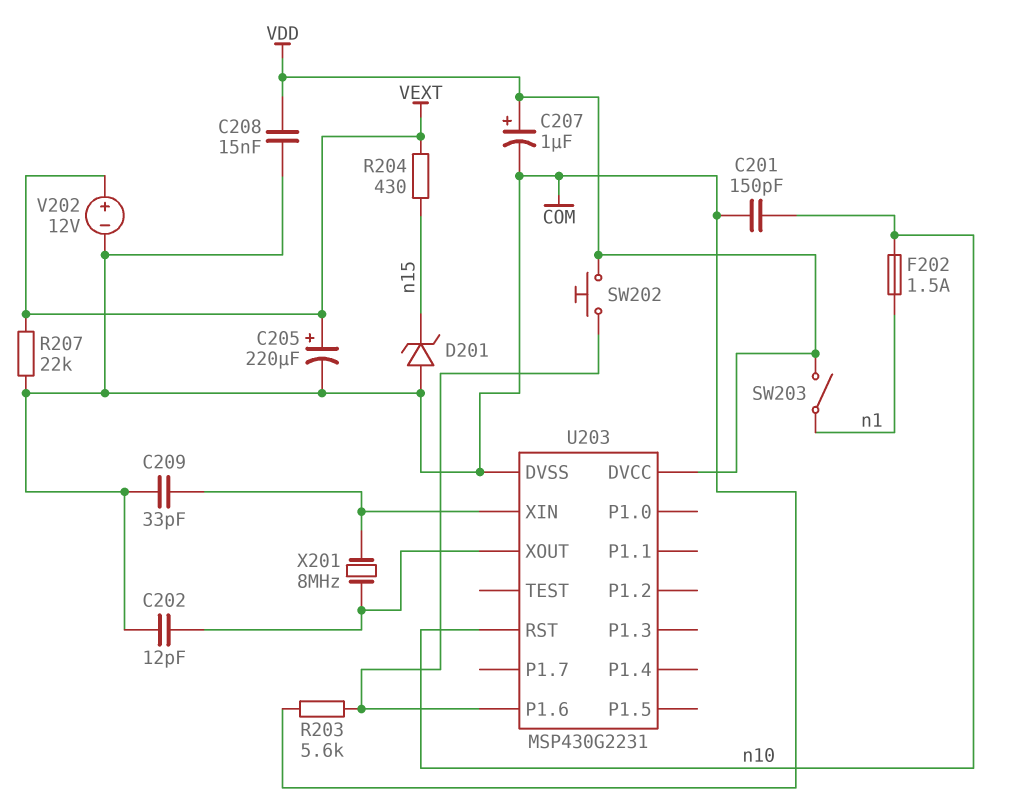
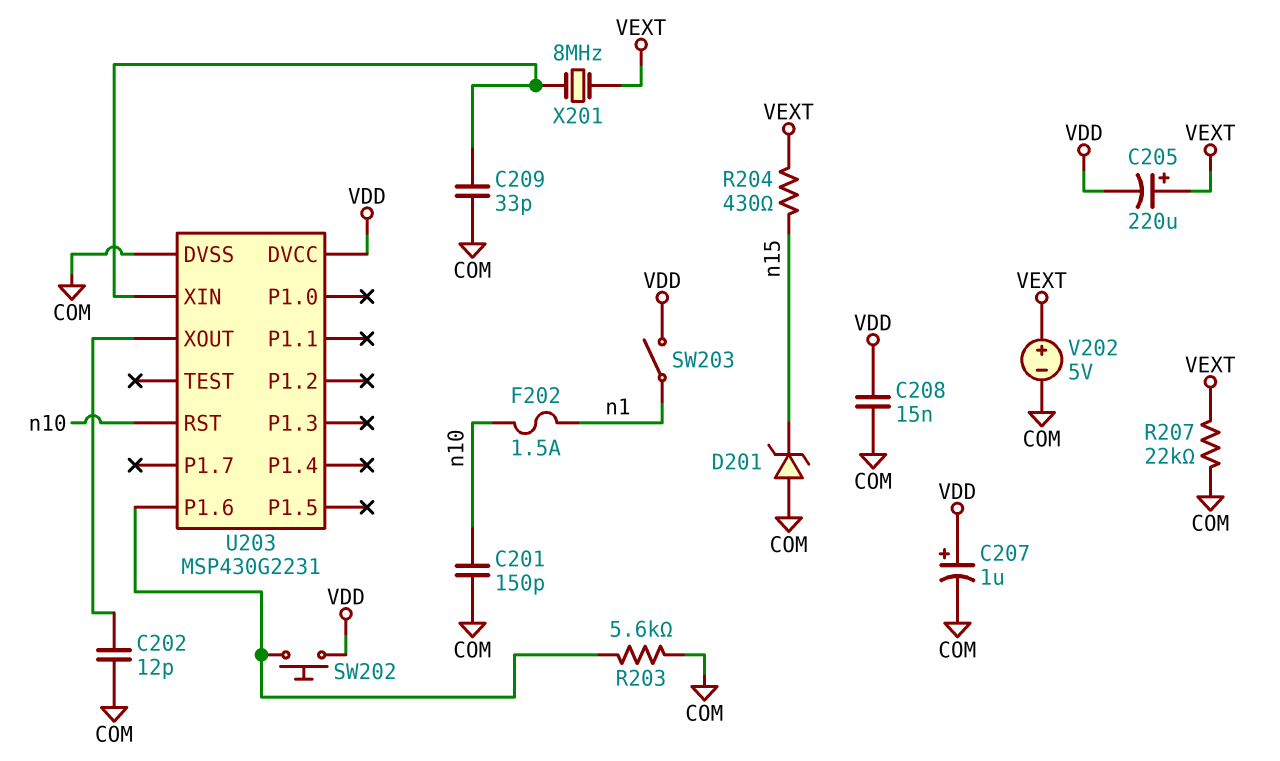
C205: 220uF (plus VEXT, minus COM) -> 220uF (plus VEXT, minus VDD)
V202: 12V (plus VEXT, minus COM) -> 5V (plus VEXT, minus COM)
X201: 8MHz (U203/XIN, U203/XOUT) -> 8MHz (U203/XIN, VEXT)

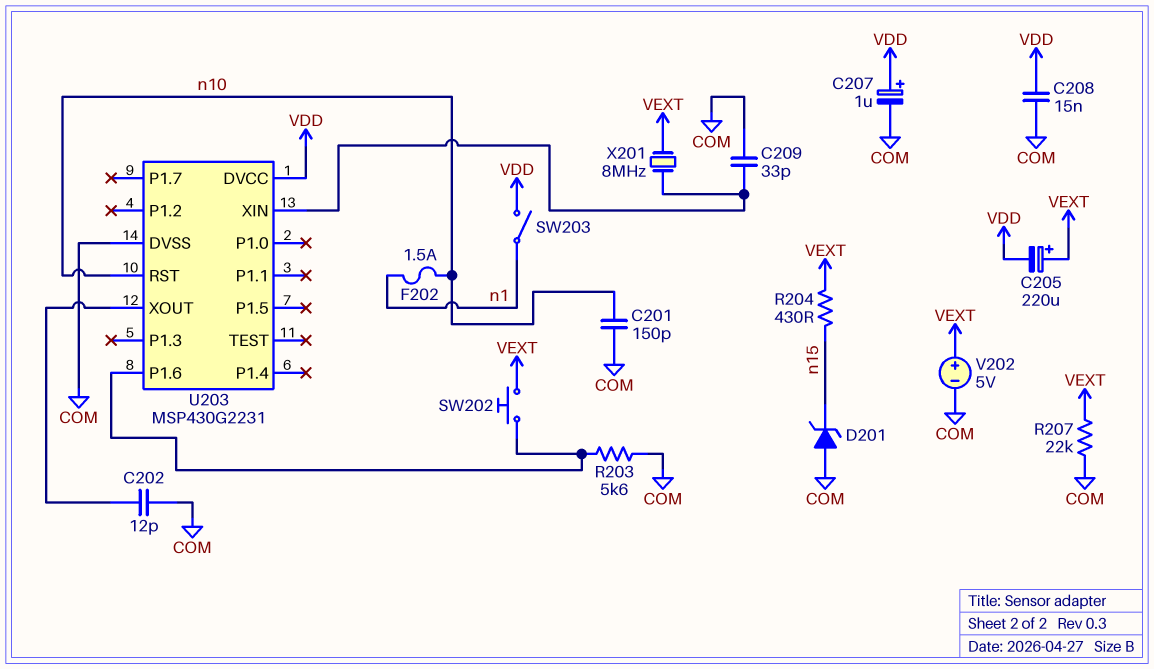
SW202: button (U203/P1.6, VDD) -> button (U203/P1.6, VEXT)

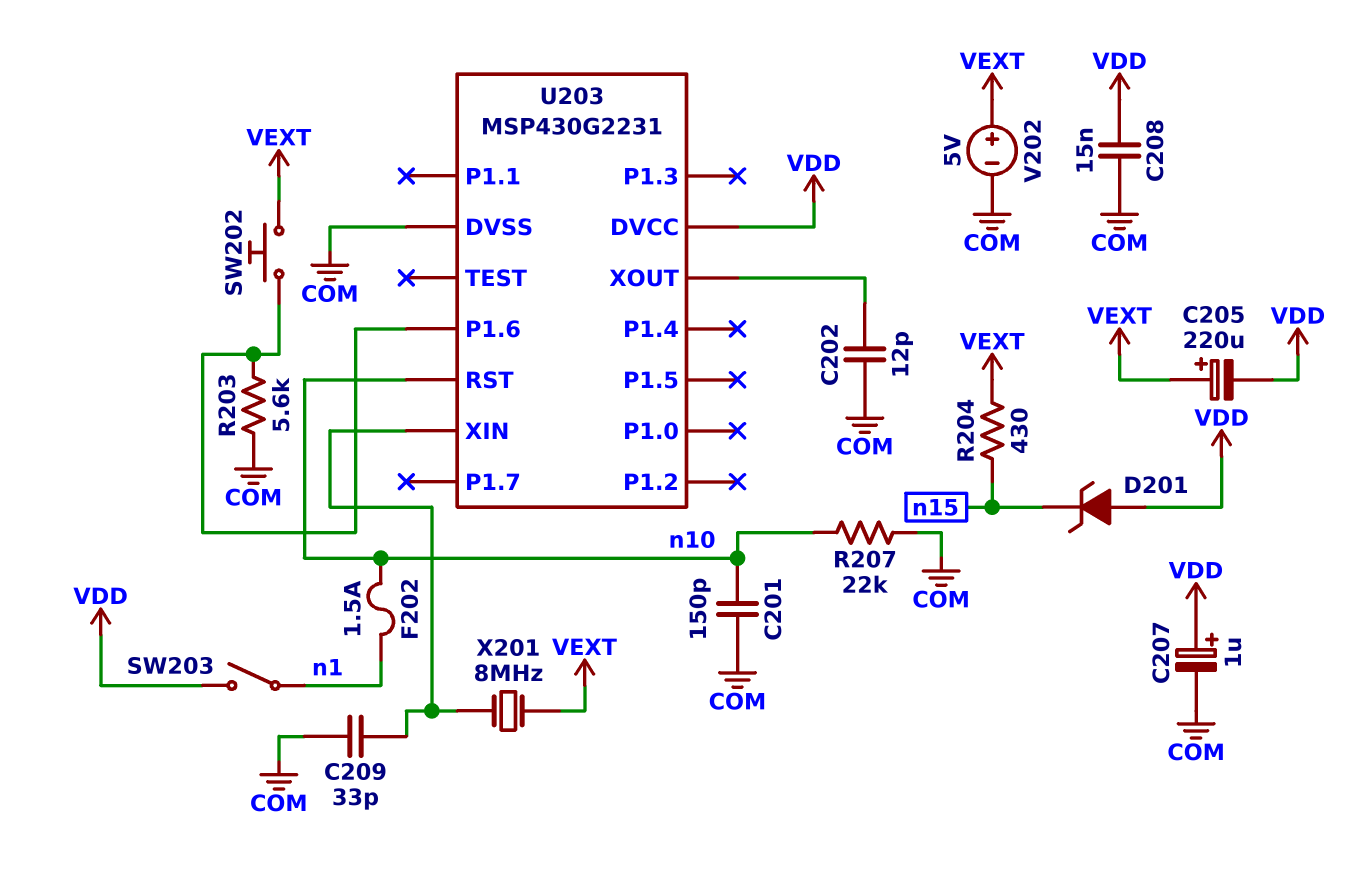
D201: zener (A COM, K n15) -> zener (A VDD, K n15)
R207: 22k (COM, VEXT) -> 22k (COM, n10)

